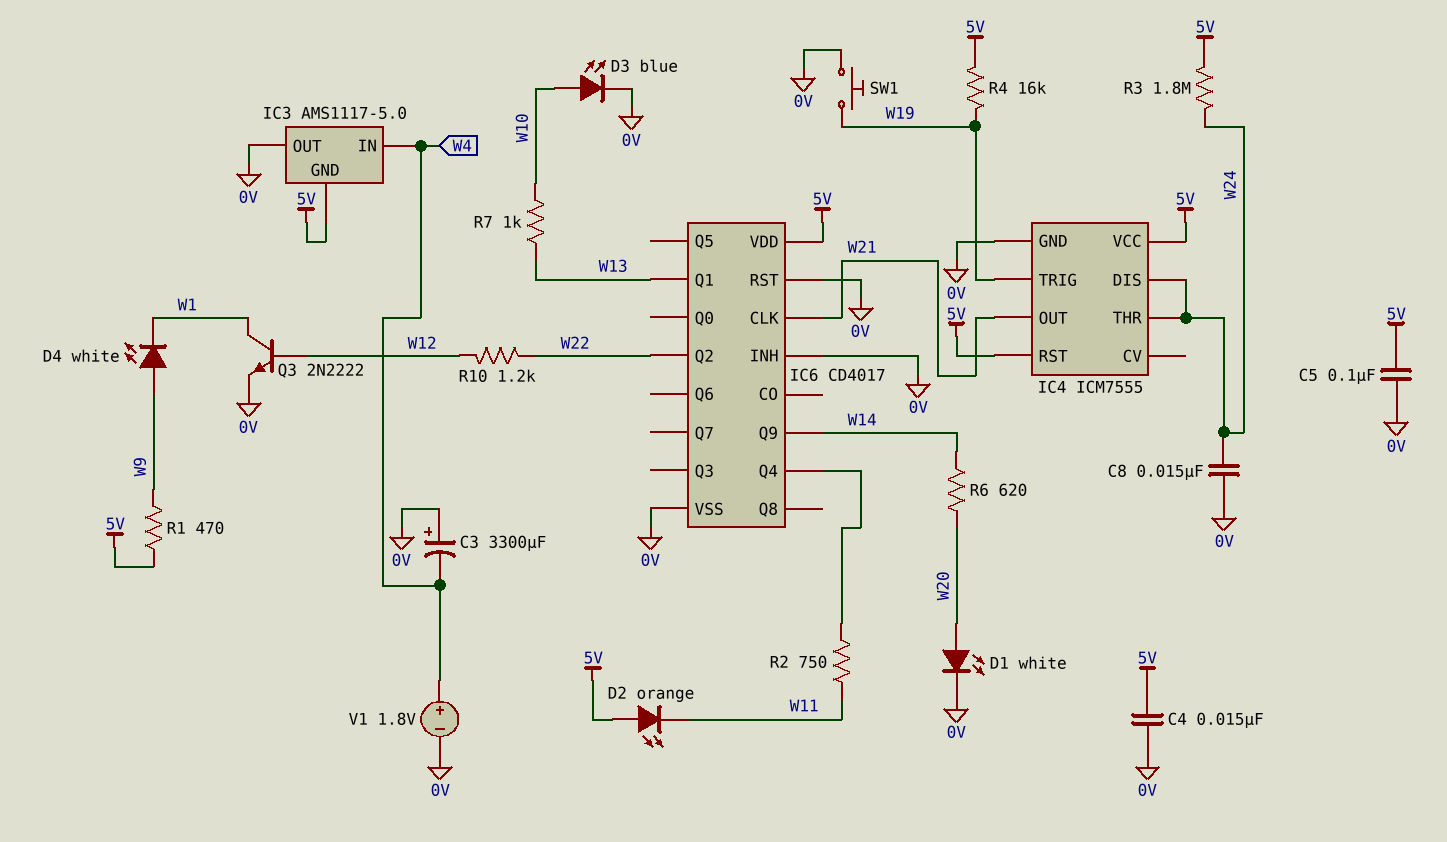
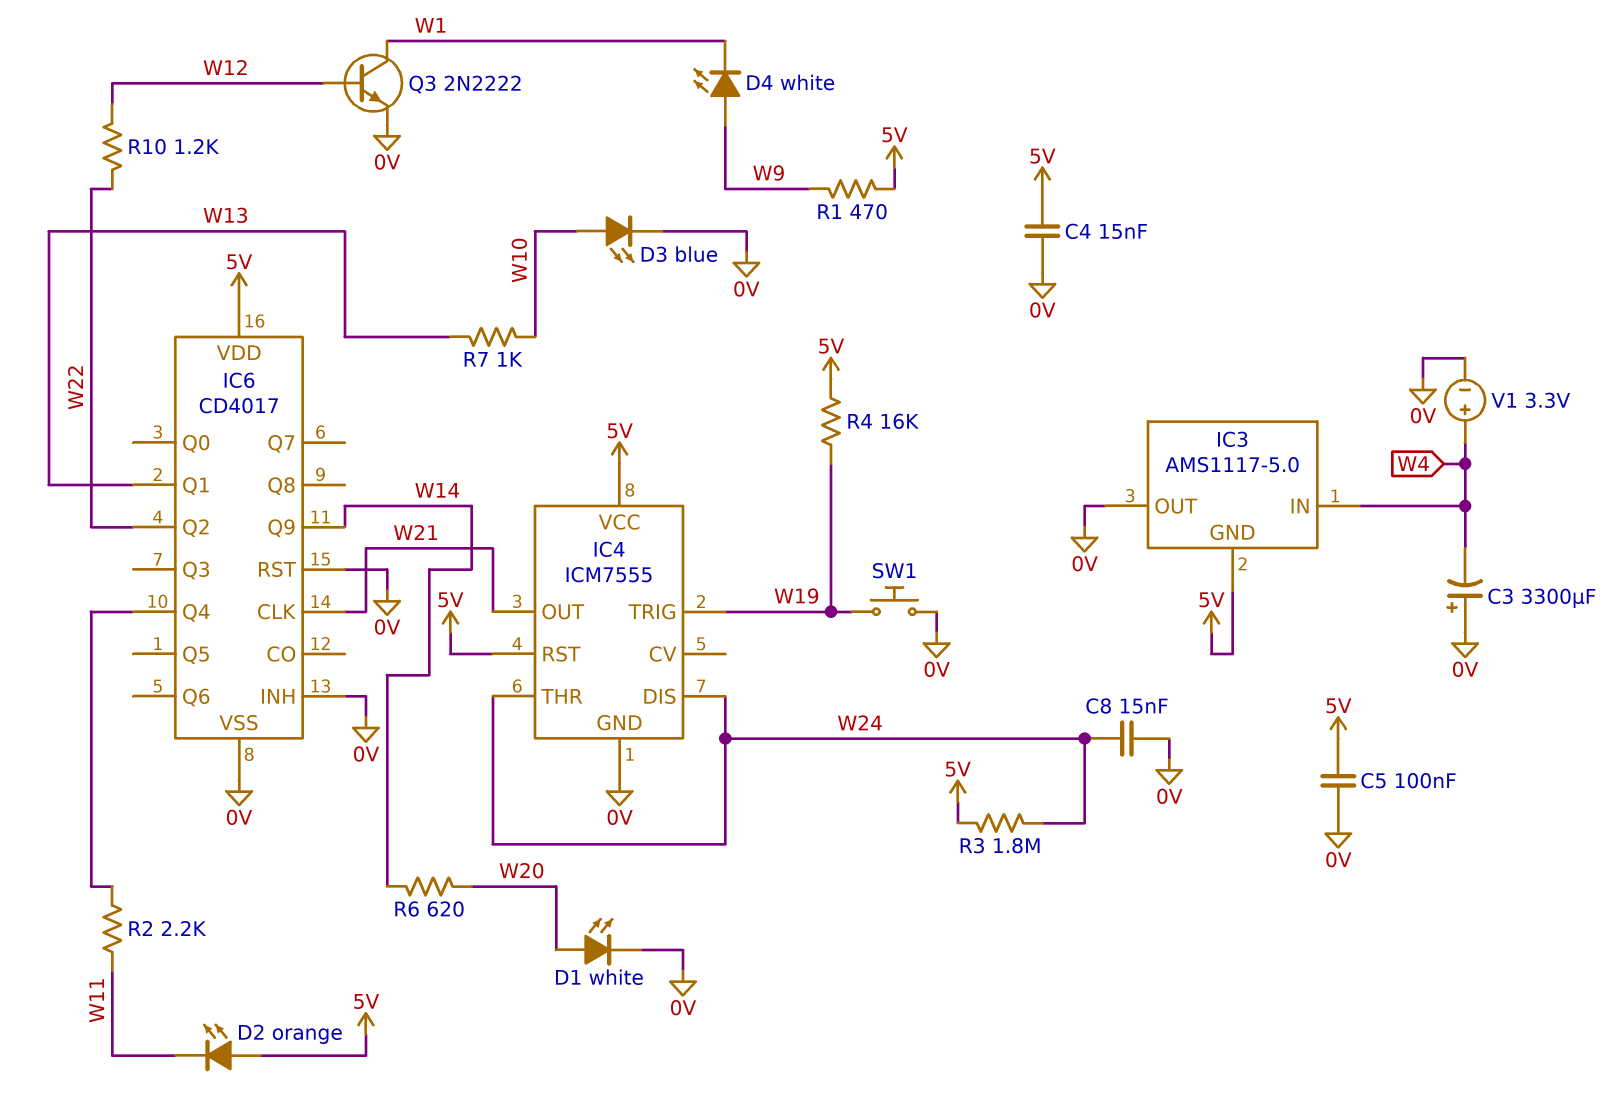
R2: 750 (IC6/Q4, W11) -> 2.2k (IC6/Q4, W11)
V1: 1.8V (plus W4, minus 0V) -> 3.3V (plus W4, minus 0V)

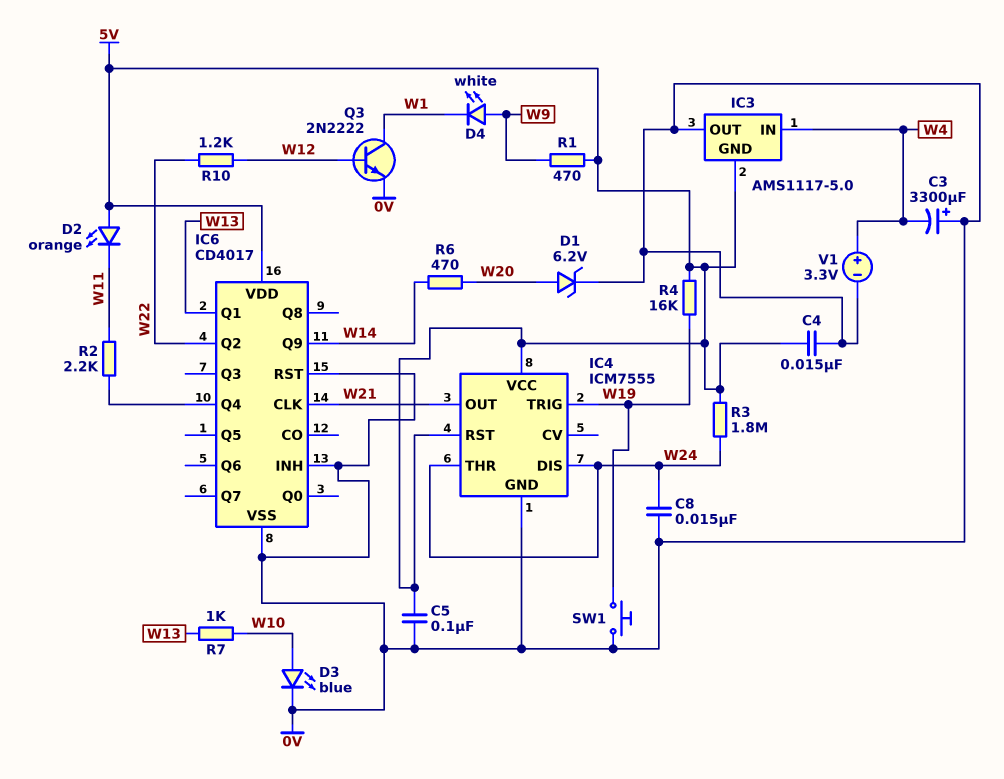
D1: LED white (A W20, K 0V) -> zener 6.2V (A W20, K 0V)
R6: 620 (W14, W20) -> 470 (W14, W20)

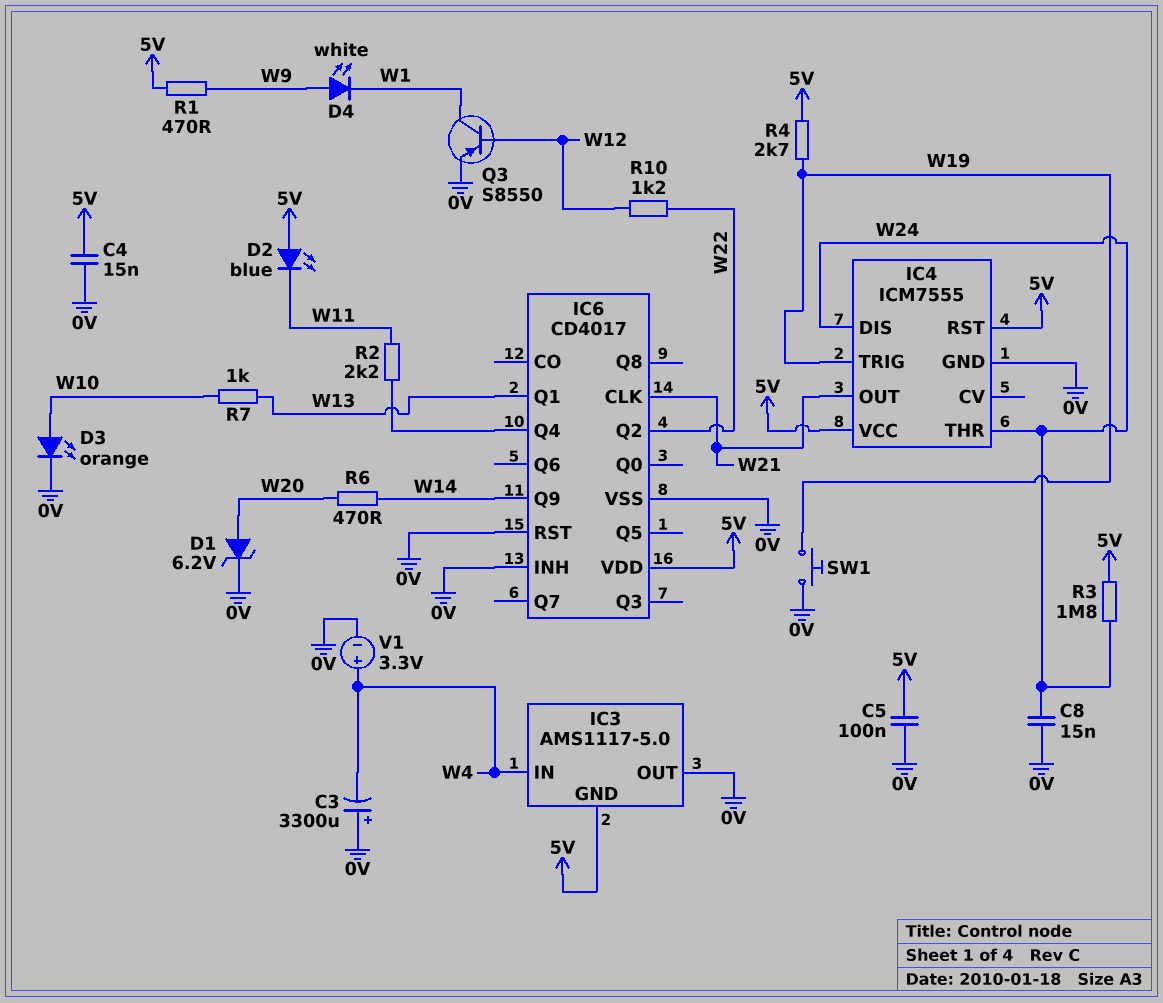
D2: LED orange (A 5V, K W11) -> LED blue (A 5V, K W11)
D3: LED blue (A W10, K 0V) -> LED orange (A W10, K 0V)
Q3: NPN 2N2222 (B W12, C W1, E 0V) -> PNP S8550 (B W12, C W1, E 0V)
R4: 16k (5V, W19) -> 2.7k (5V, W19)

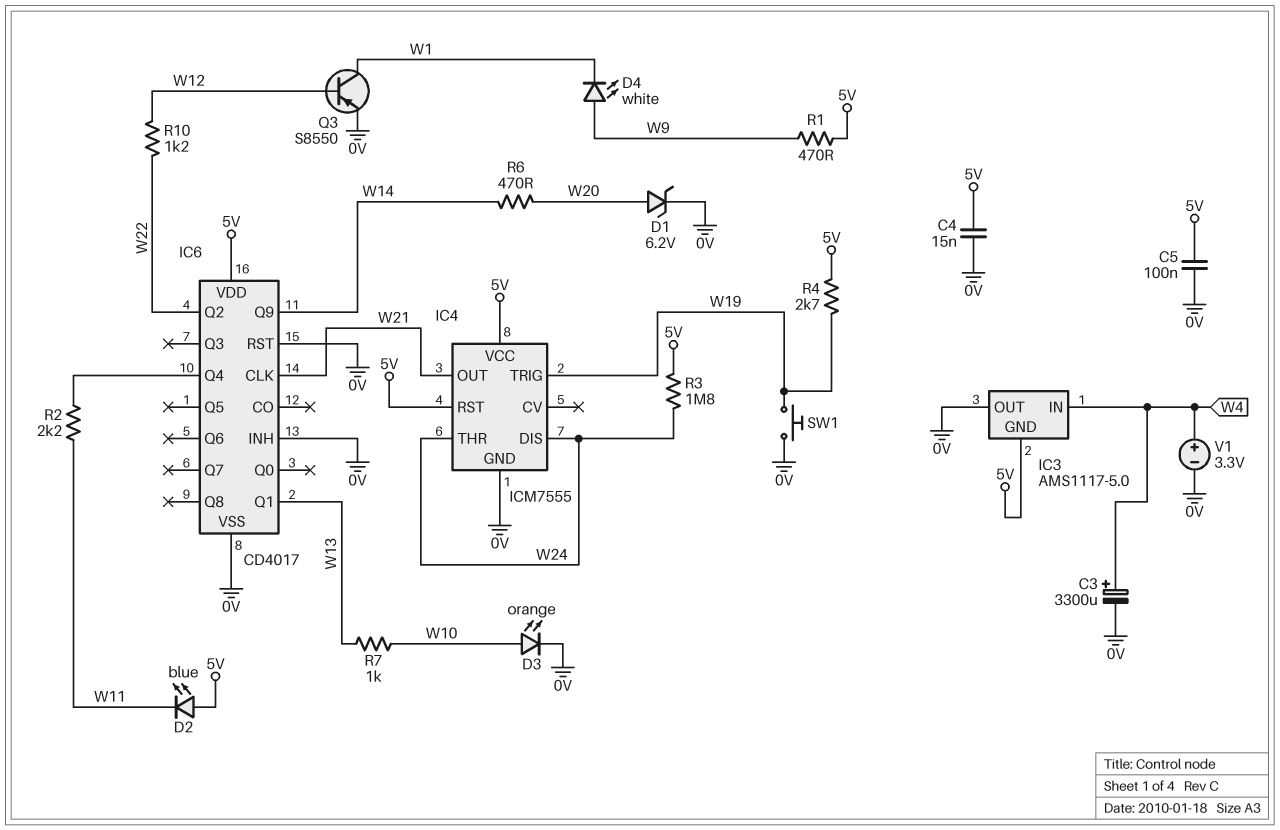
C3: 3300uF (plus 0V, minus W4) -> 3300uF (plus W4, minus 0V)
C8: 15nF (0V, W24) -> none

